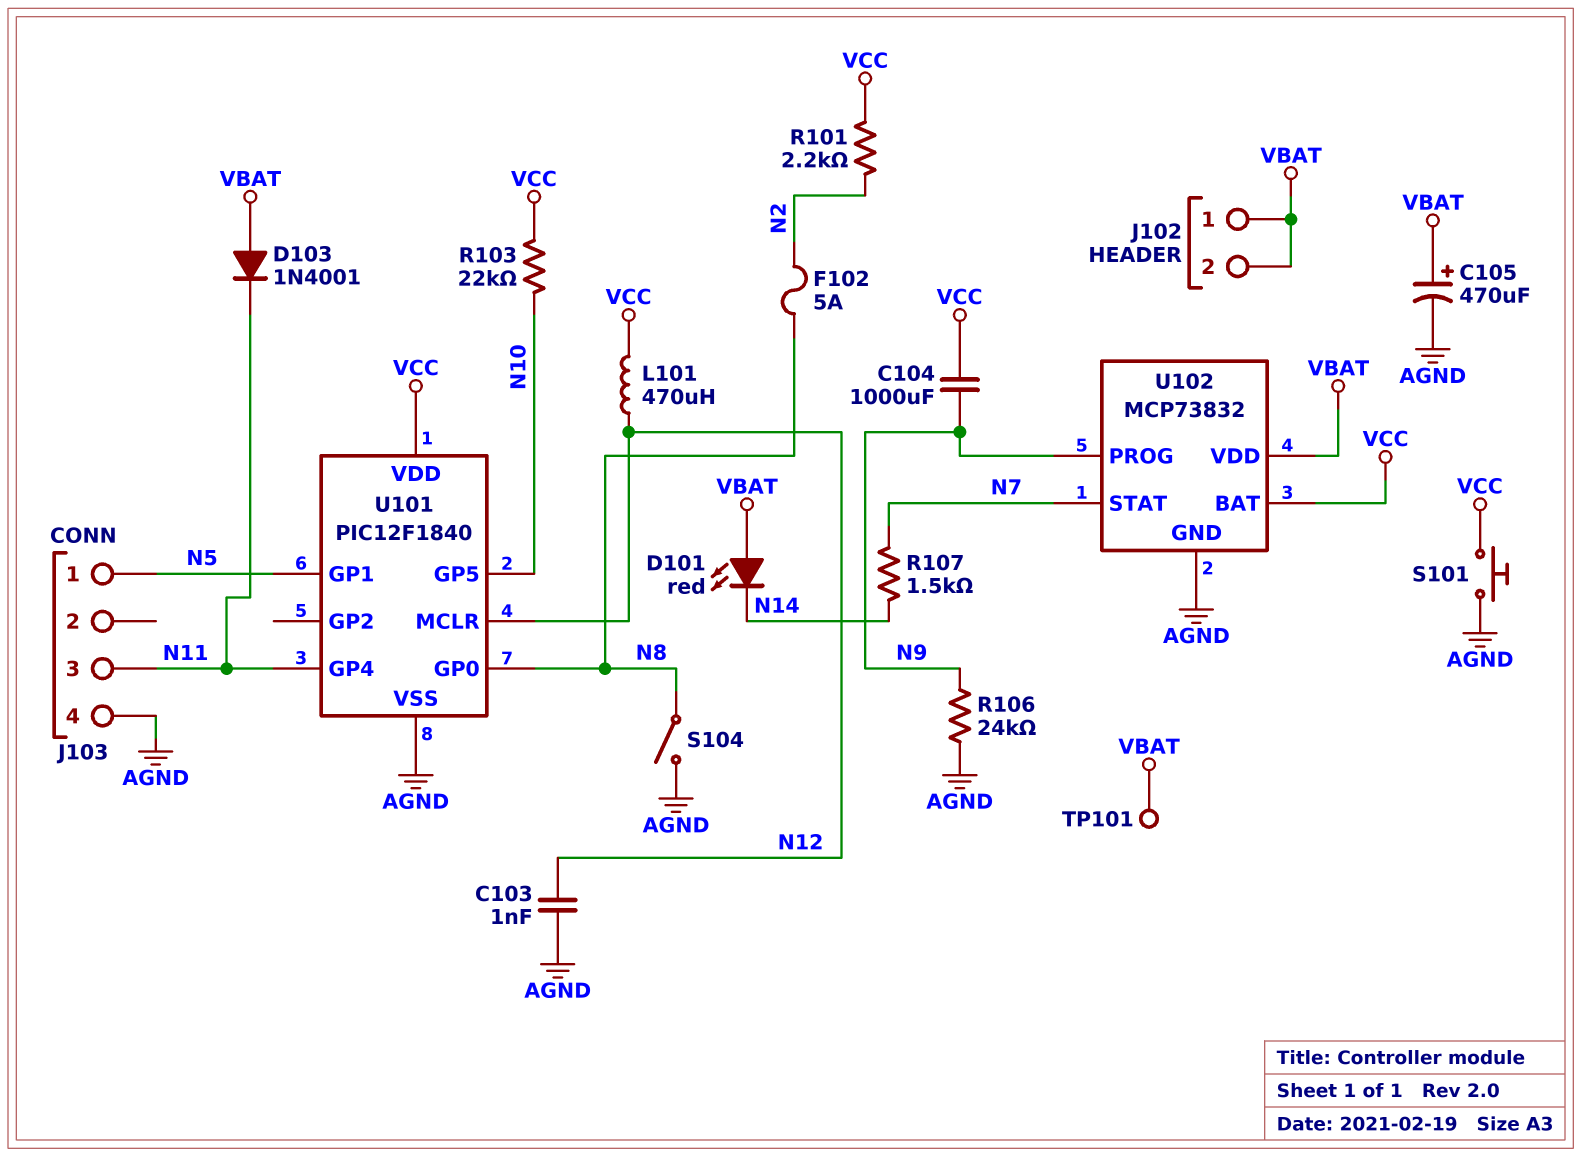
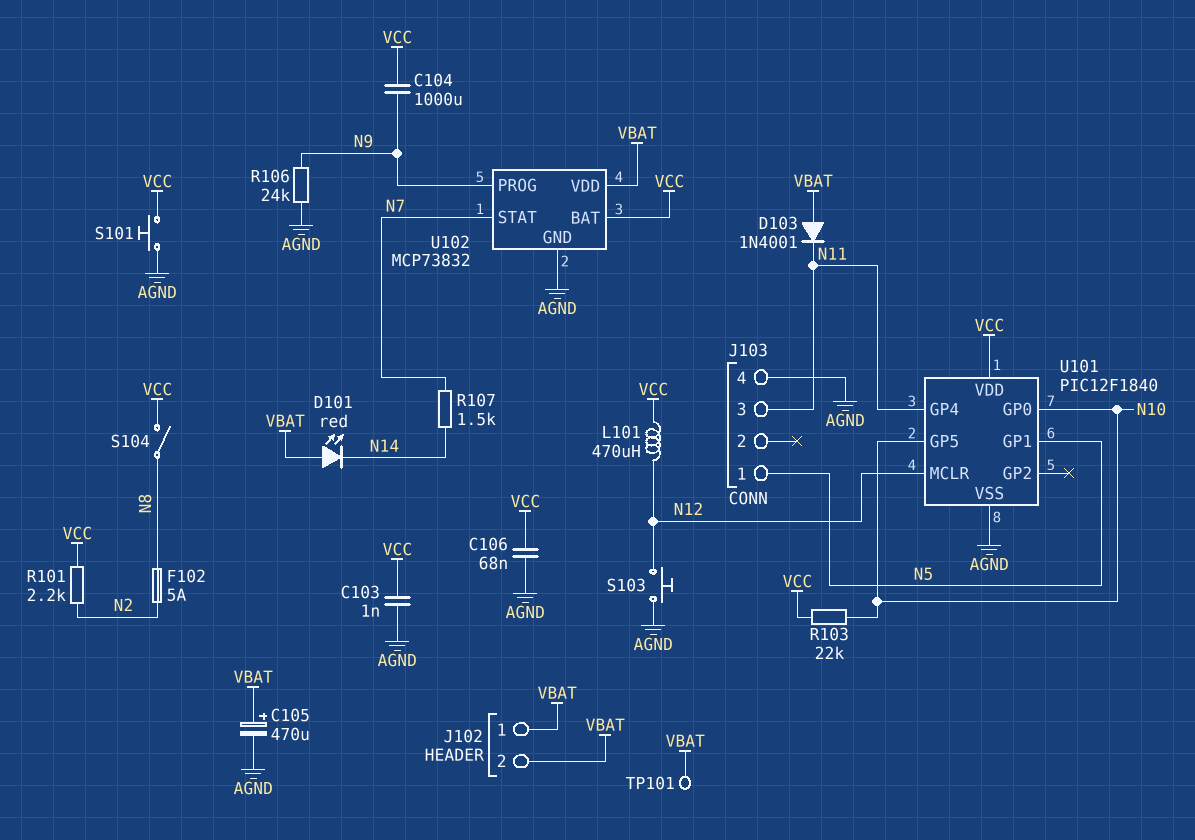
C103: 1nF (AGND, N12) -> 1nF (AGND, VCC)
C106: none -> 68nF (AGND, VCC)
S103: none -> button (AGND, N12)
S104: switch (AGND, N8) -> switch (N8, VCC)
U101 pin GP0: N8 -> N10

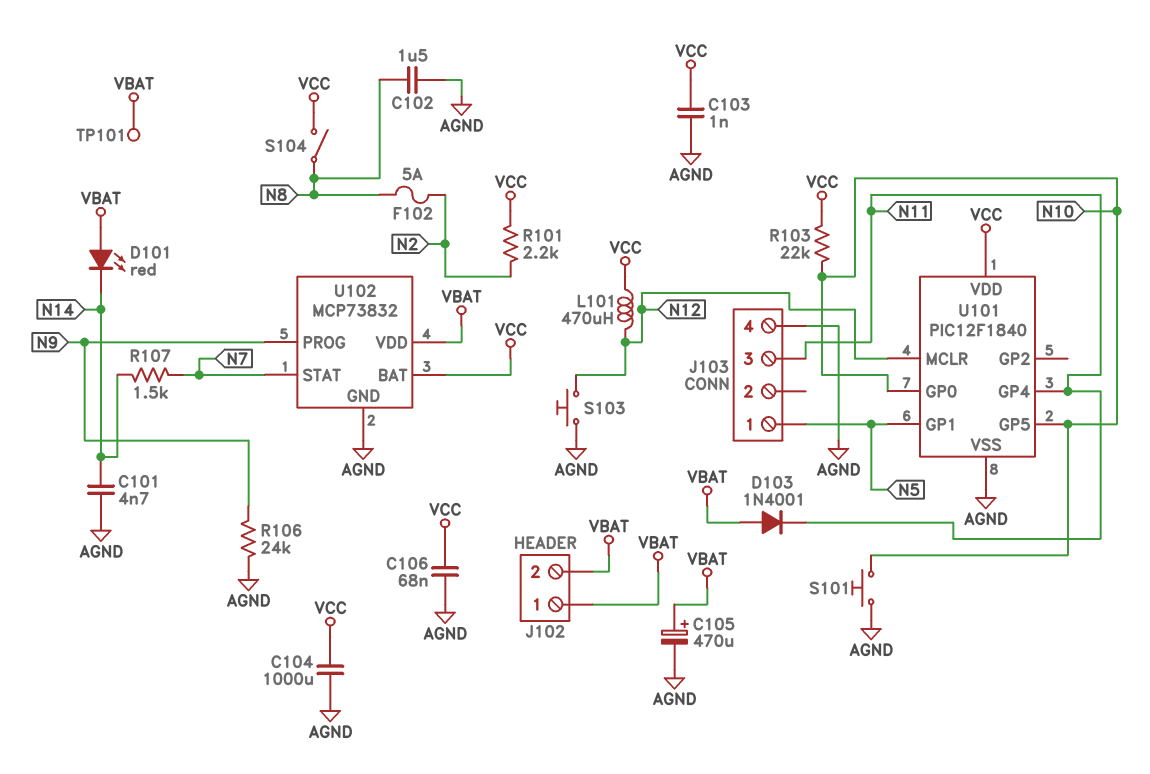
C101: none -> 4.7nF (AGND, N14)
C102: none -> 1.5uF (AGND, N8)
C104: 1000uF (N9, VCC) -> 1000uF (AGND, VCC)
S101: button (AGND, VCC) -> button (AGND, N10)

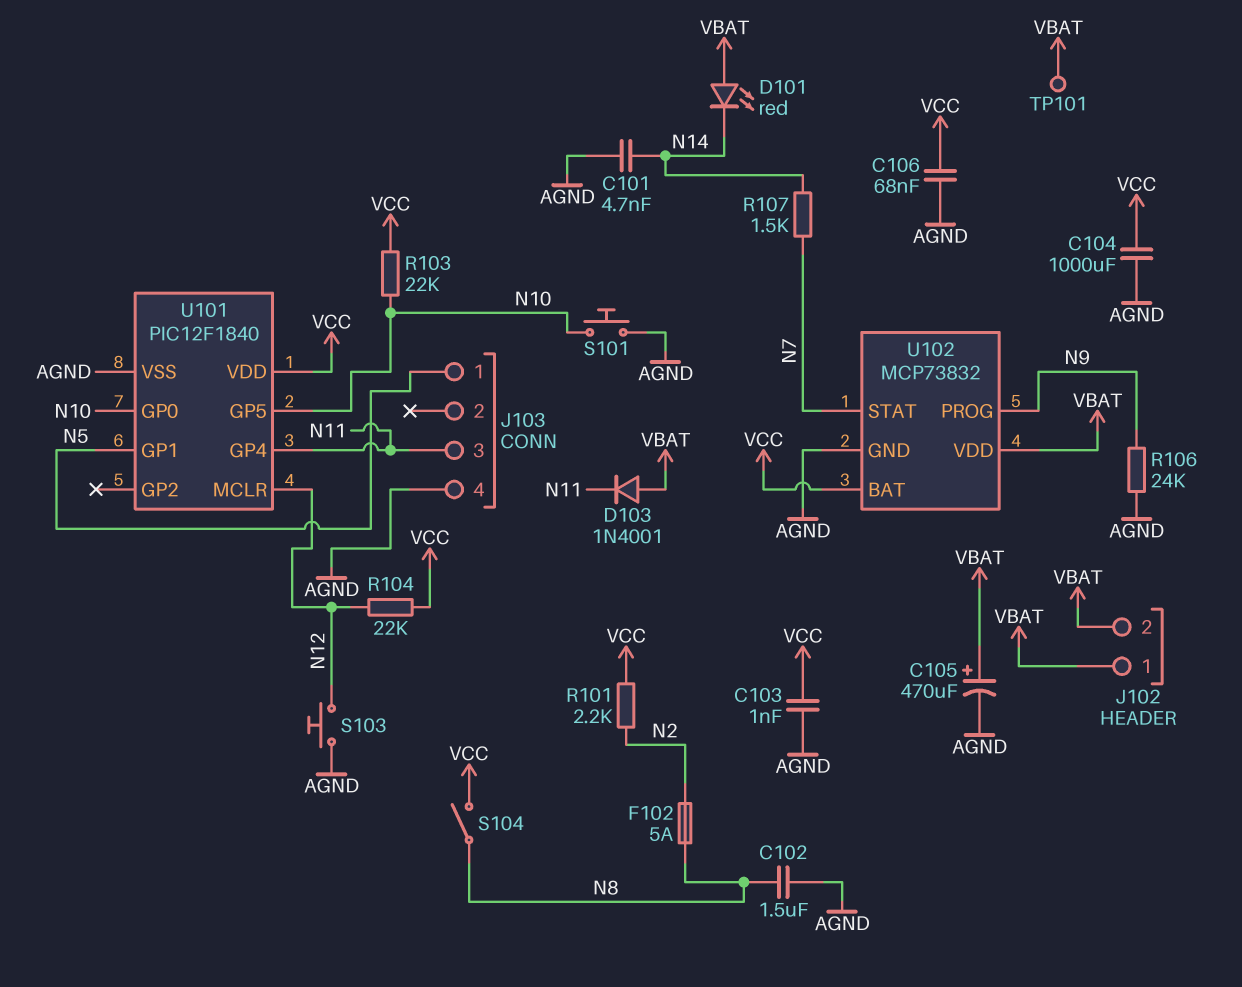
L101: 470uH (N12, VCC) -> none
R104: none -> 22k (N12, VCC)

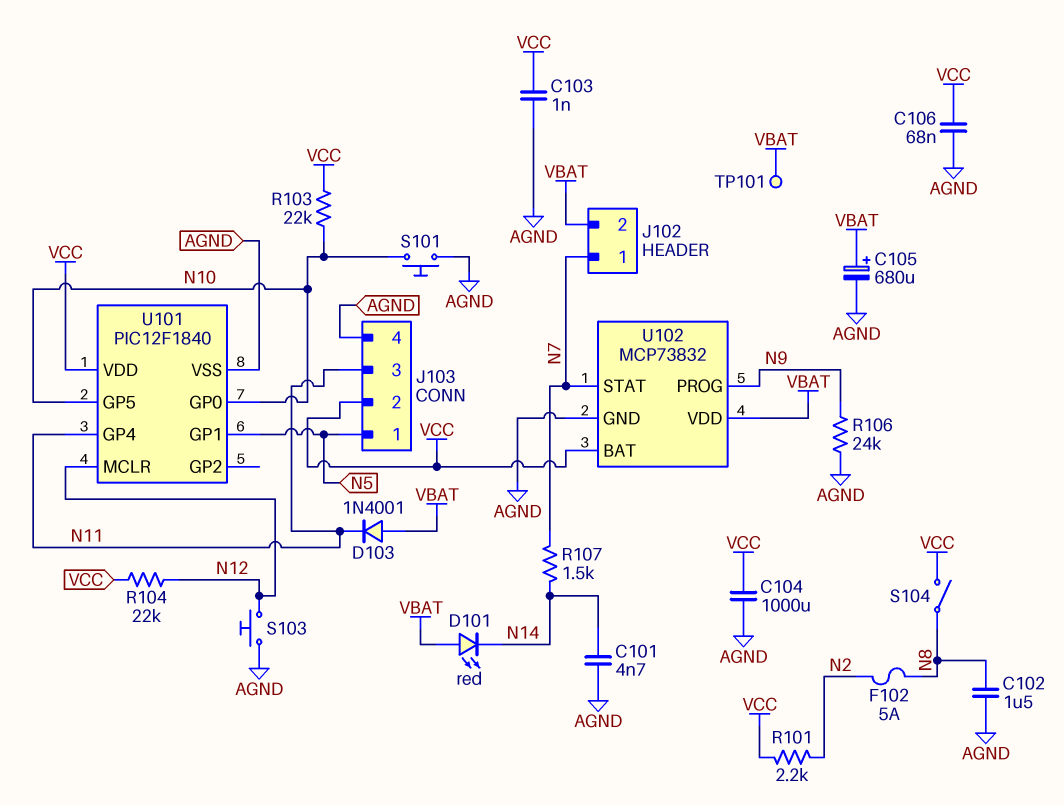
C105: 470uF (plus VBAT, minus AGND) -> 680uF (plus VBAT, minus AGND)
J102 pin 1: VBAT -> N7
J103 pin 2: none -> VCC

